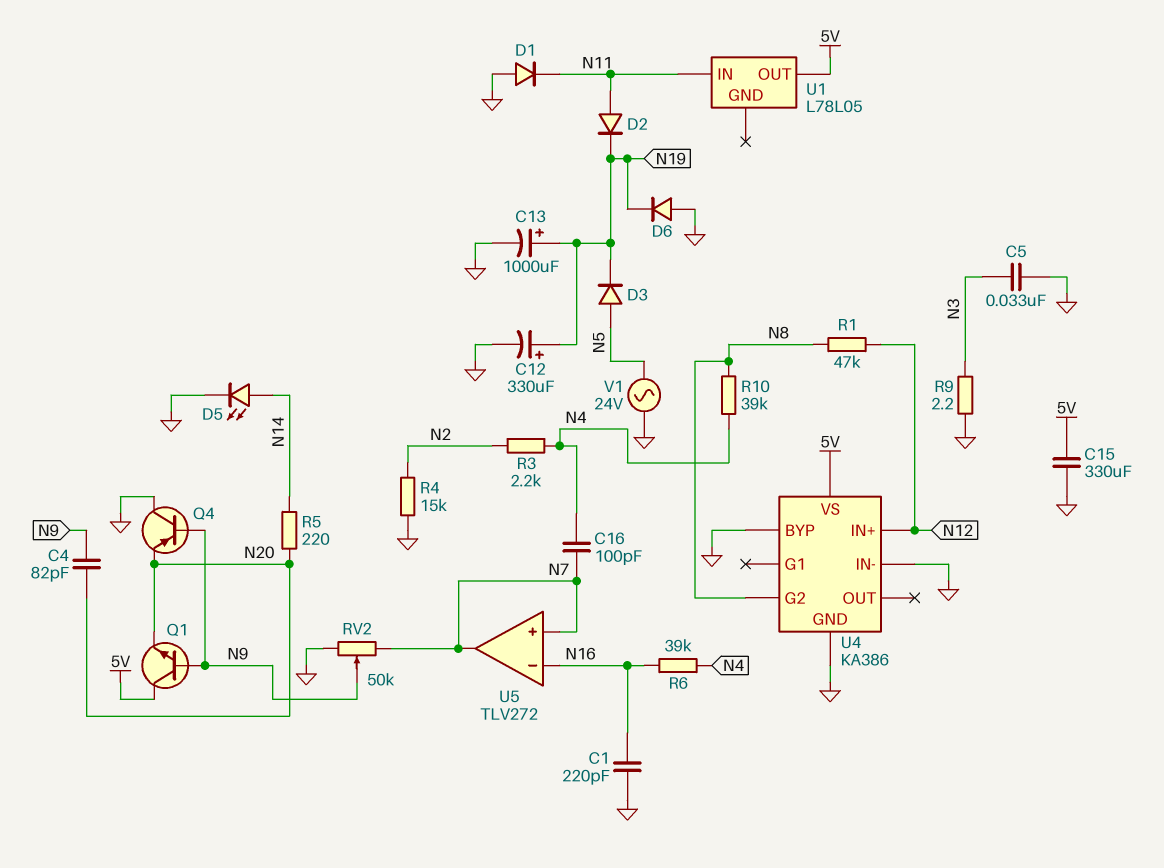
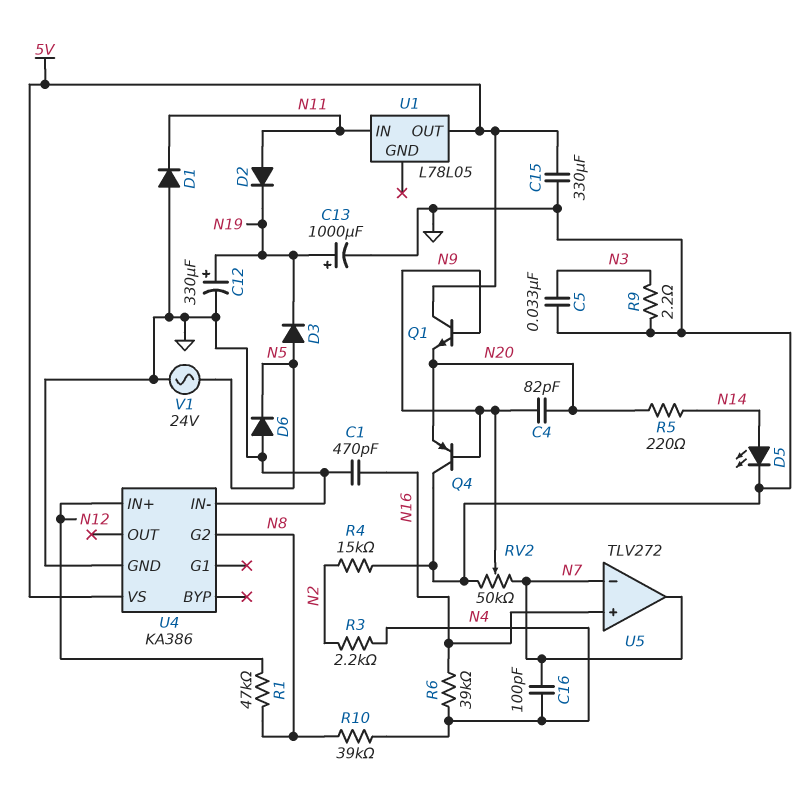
C1: 220pF (GND, N16) -> 470pF (GND, N16)
D6: diode (A GND, K N19) -> diode (A GND, K N5)
U4 pin BYP: GND -> none
U5 pin in+: N7 -> N16
U5 pin in-: N16 -> N7

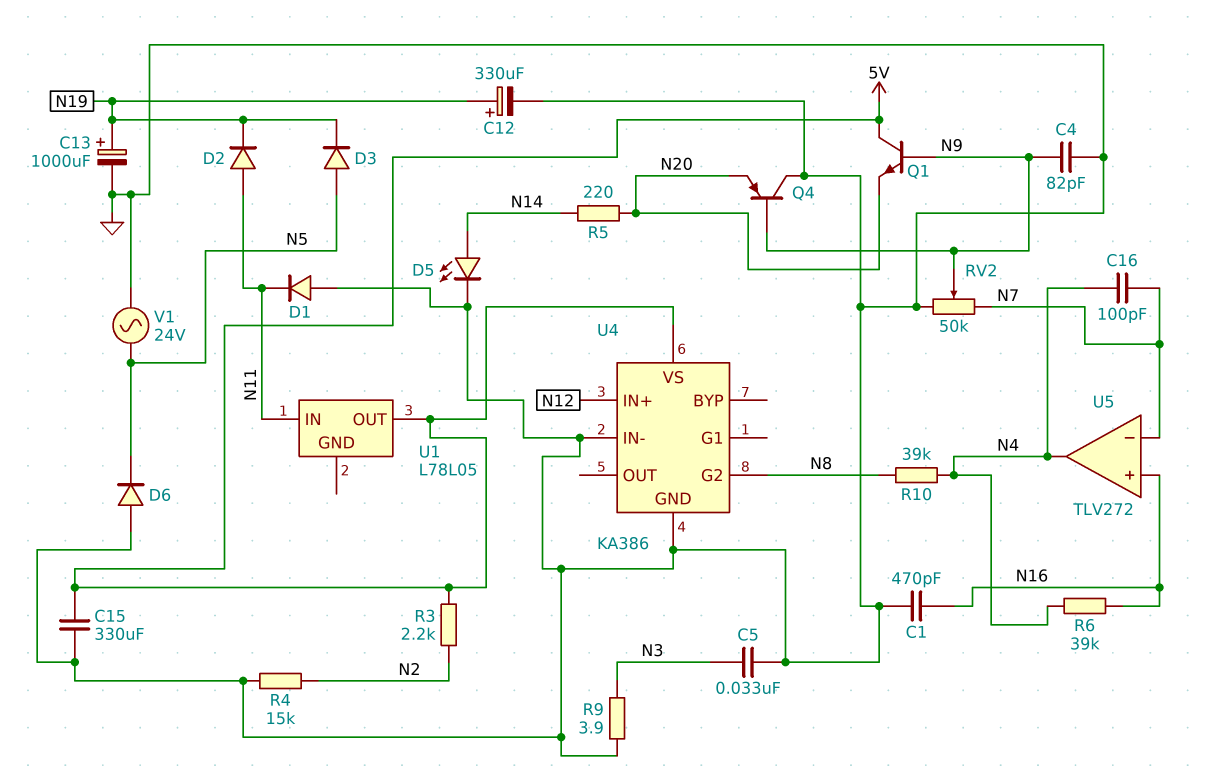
C4: 82pF (N9, N20) -> 82pF (GND, N9)
R1: 47k (N8, N12) -> none
R3: 2.2k (N2, N4) -> 2.2k (5V, N2)
R9: 2.2 (GND, N3) -> 3.9 (GND, N3)
U5 pin out: N7 -> N4

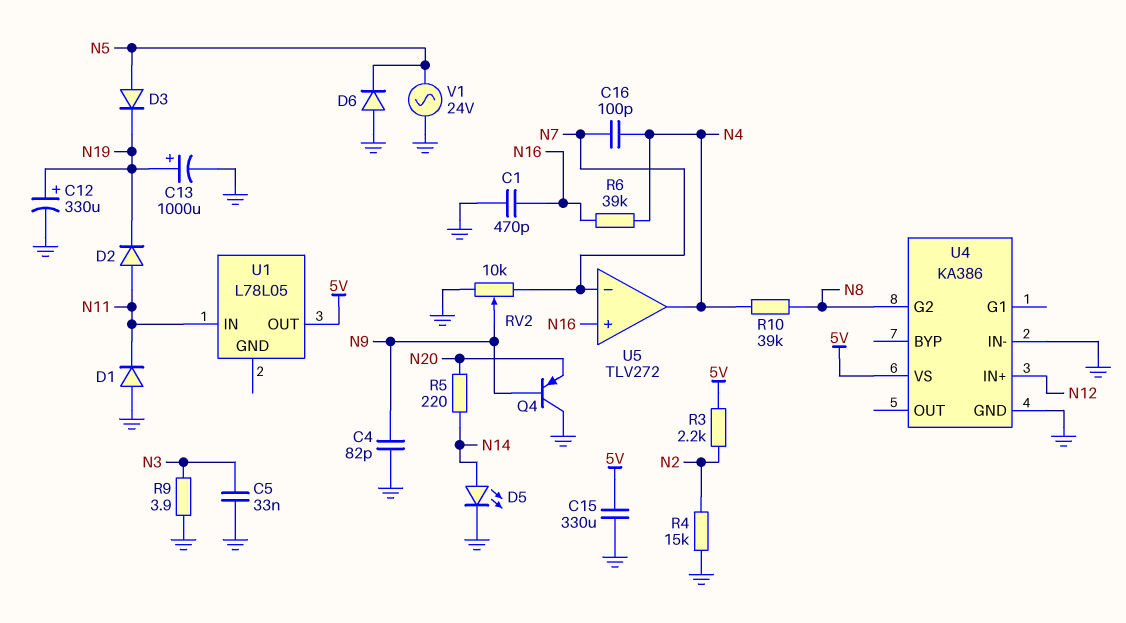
Q1: NPN (B N9, C 5V, E N20) -> none
RV2: 50k (GND, N7, wiper N9) -> 10k (GND, N7, wiper N9)

